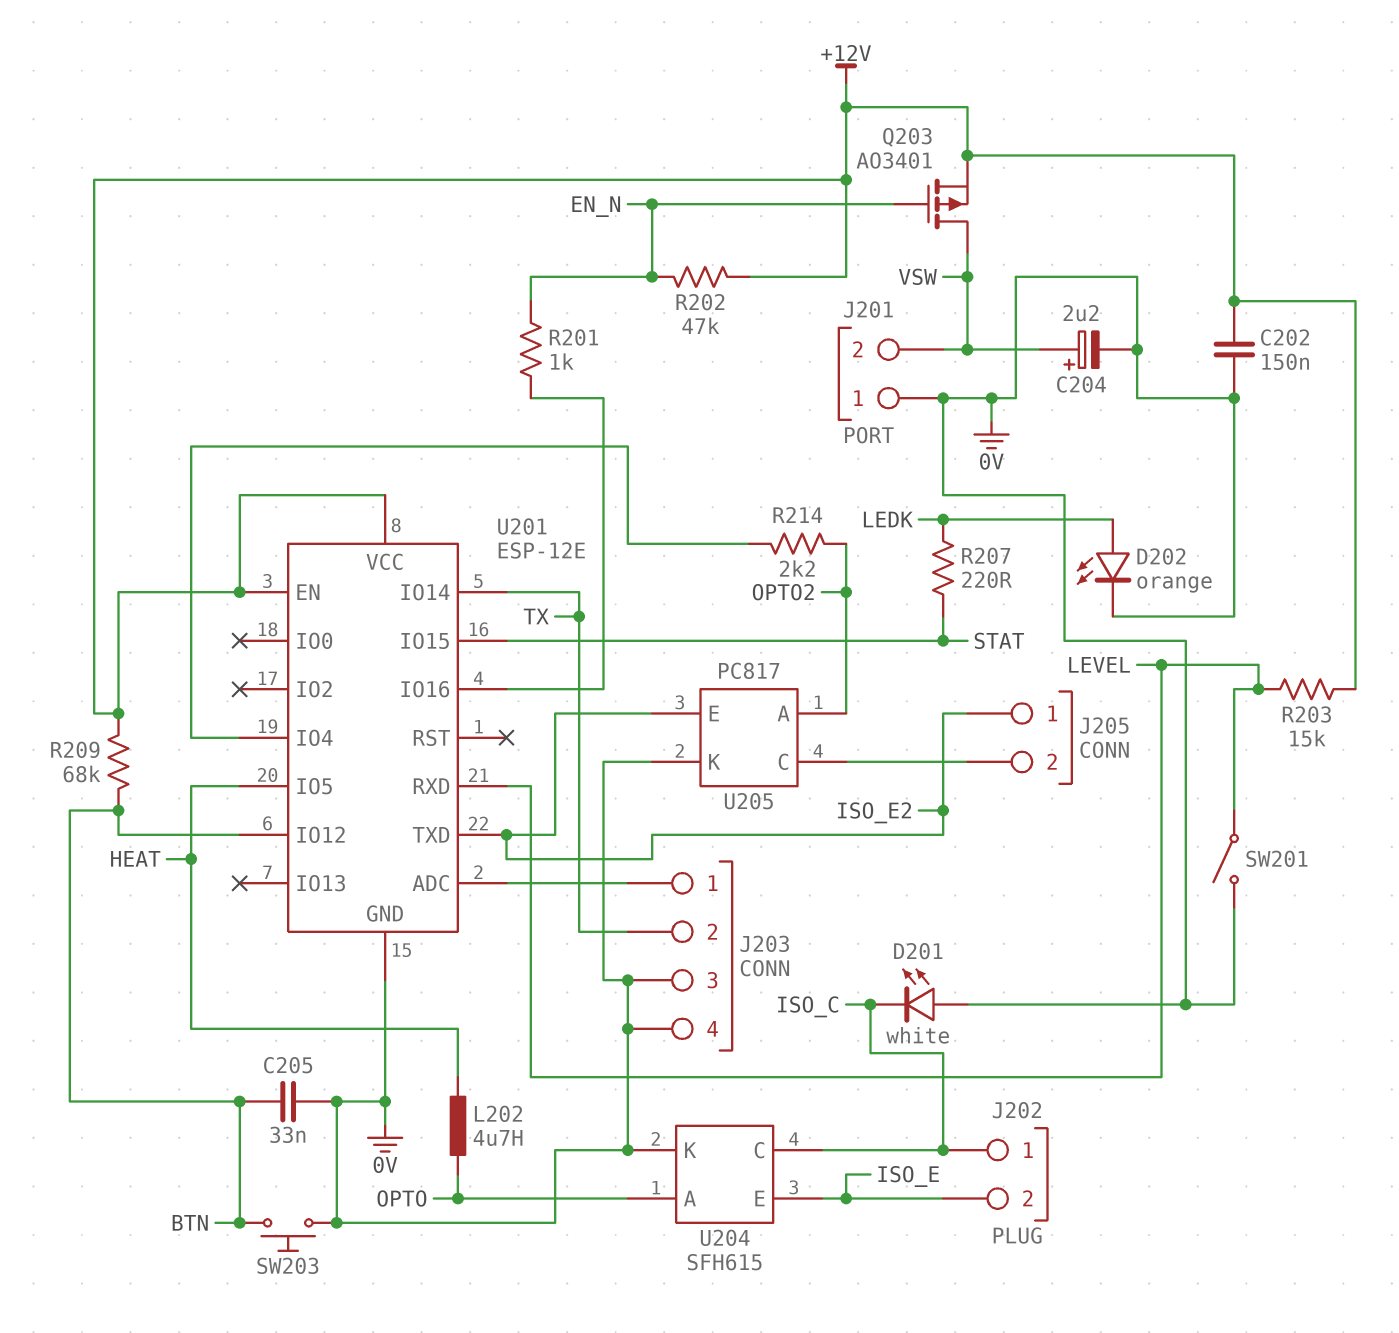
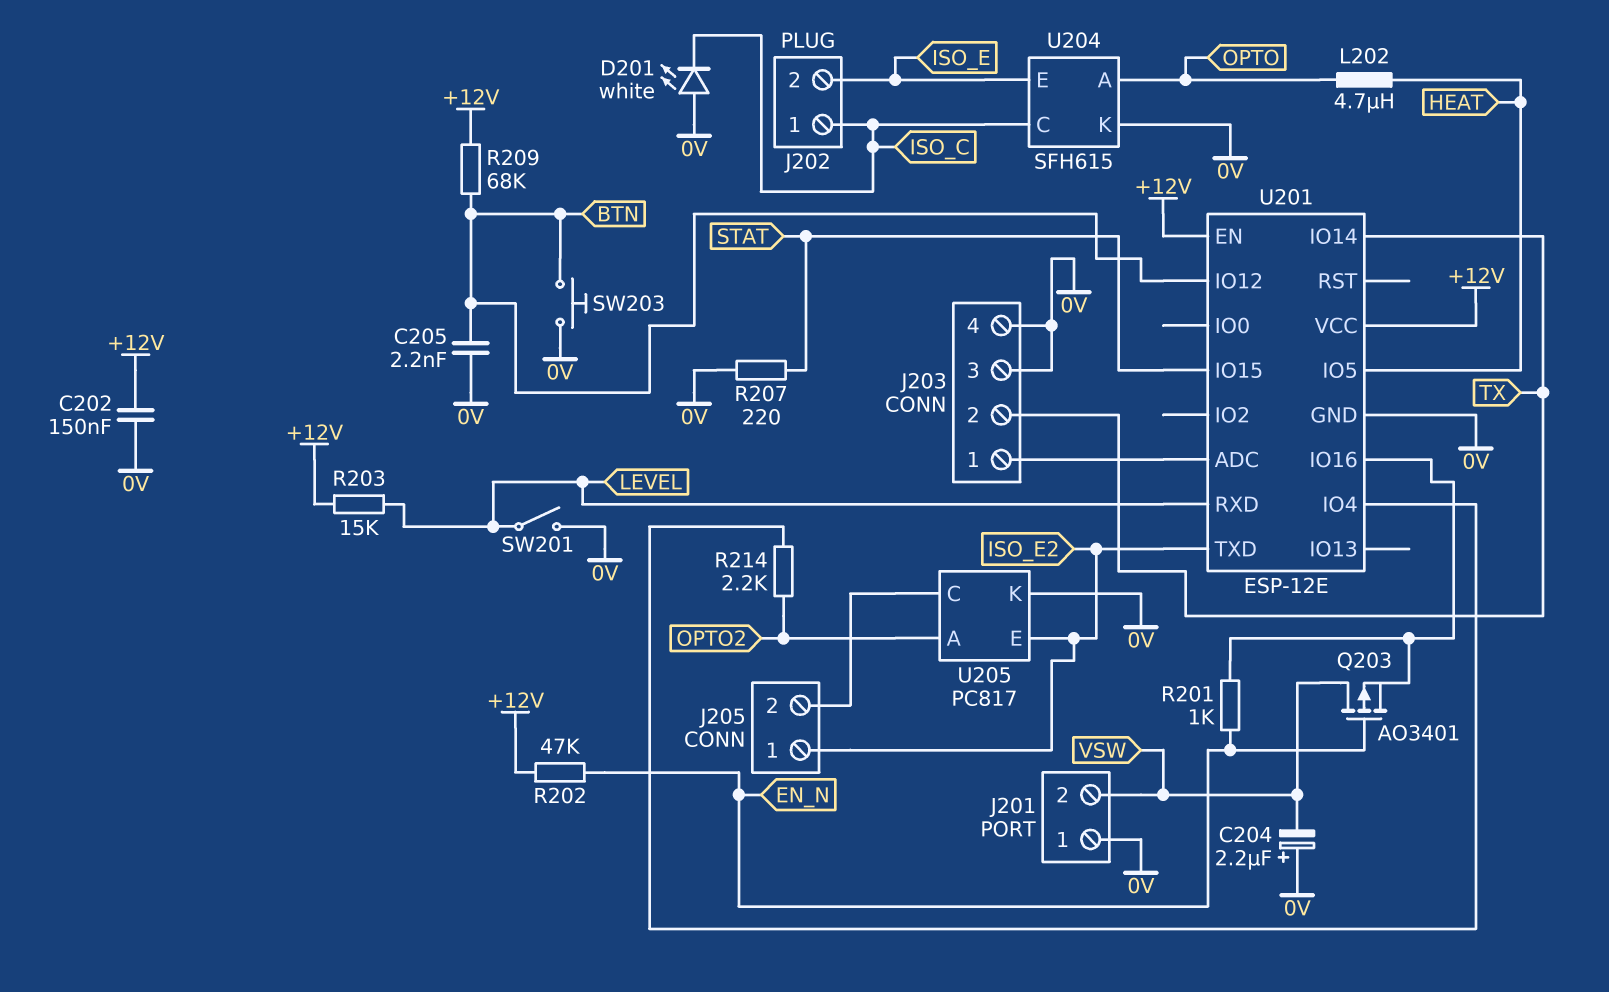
C204: 2.2uF (plus VSW, minus 0V) -> 2.2uF (plus 0V, minus VSW)
C205: 33nF (0V, BTN) -> 2.2nF (0V, BTN)
D202: LED orange (A LEDK, K 0V) -> none
Q203: PMOS AO3401 (G EN_N, D VSW, S +12V) -> PMOS AO3401 (G EN_N, D VSW, S U201/IO16)
R207: 220 (LEDK, STAT) -> 220 (0V, STAT)

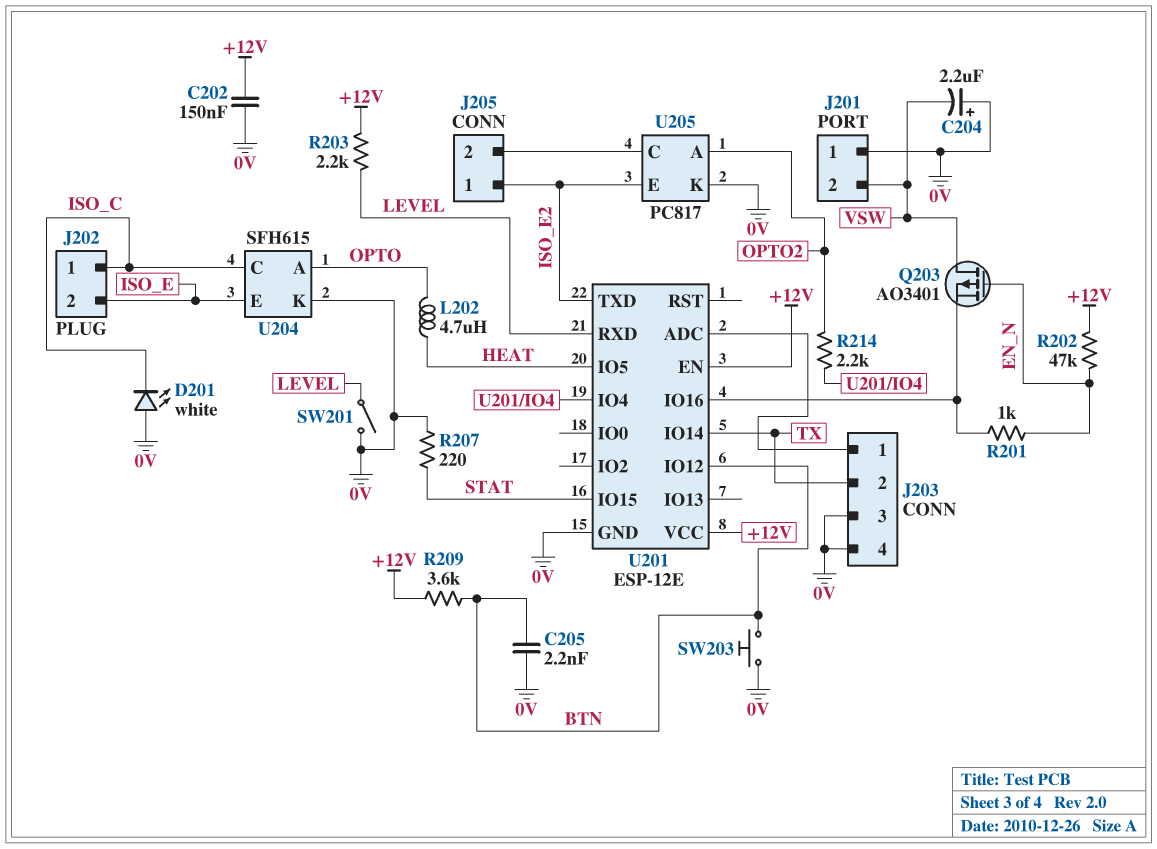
R203: 15k (+12V, LEVEL) -> 2.2k (+12V, LEVEL)
R209: 68k (+12V, BTN) -> 3.6k (+12V, BTN)

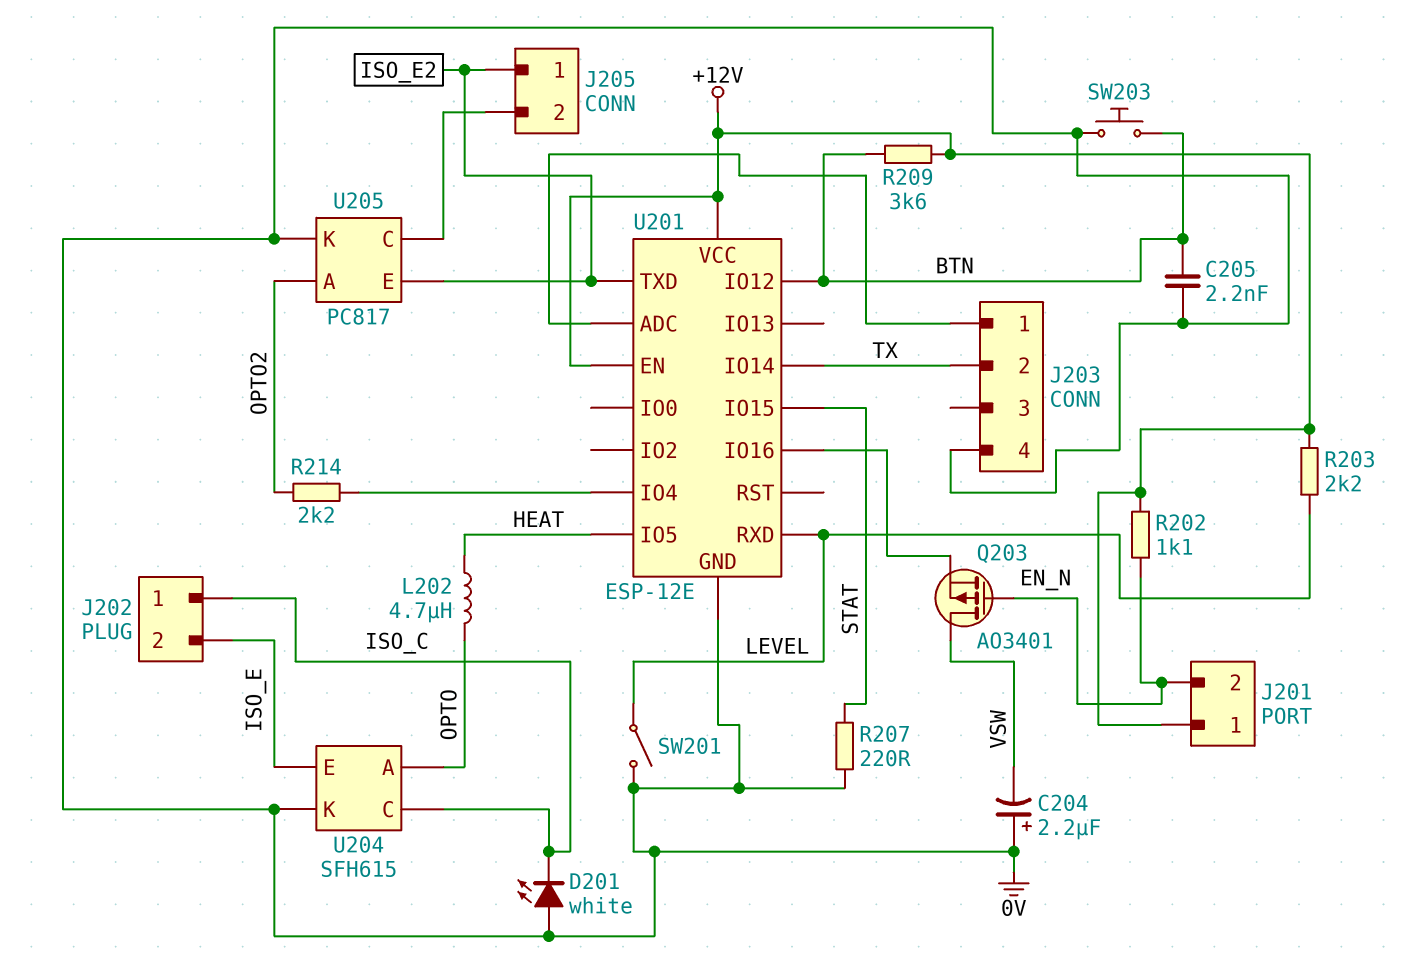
C202: 150nF (+12V, 0V) -> none
J201 pin 1: 0V -> +12V
J201 pin 2: VSW -> EN_N
J203 pin 3: 0V -> none
R201: 1k (EN_N, U201/IO16) -> none
R202: 47k (+12V, EN_N) -> 1.1k (+12V, EN_N)

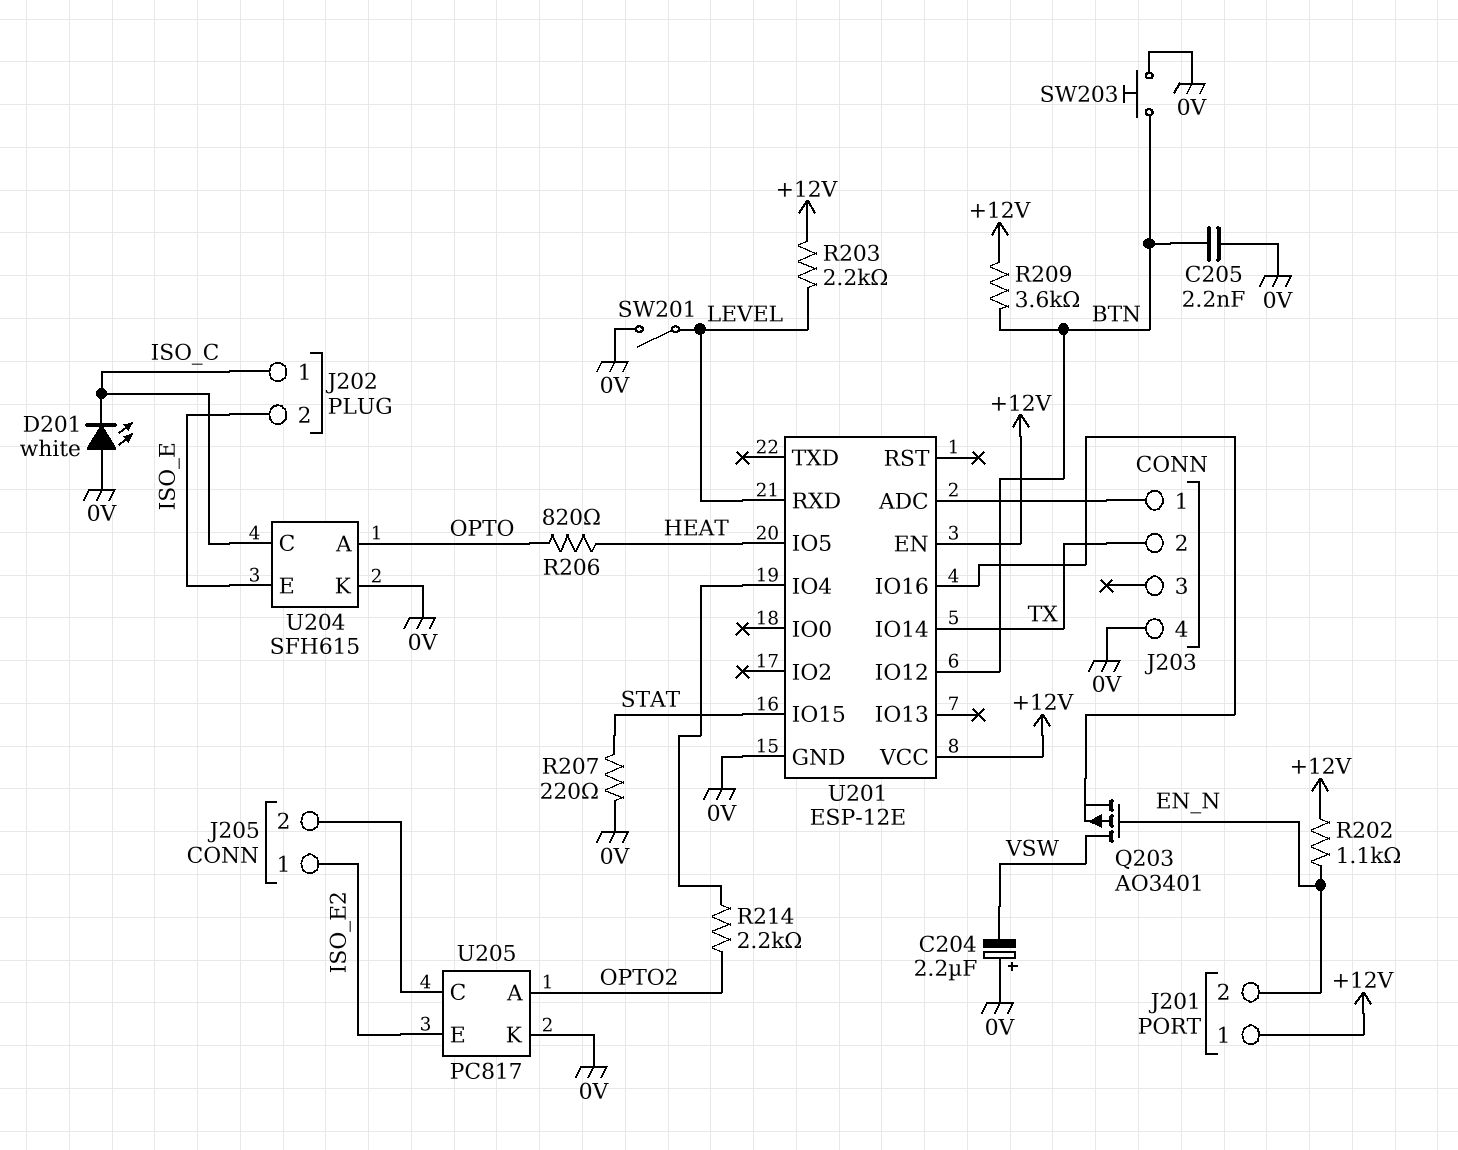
L202: 4.7uH (HEAT, OPTO) -> none
R206: none -> 820 (HEAT, OPTO)
U201 pin TXD: ISO_E2 -> none

